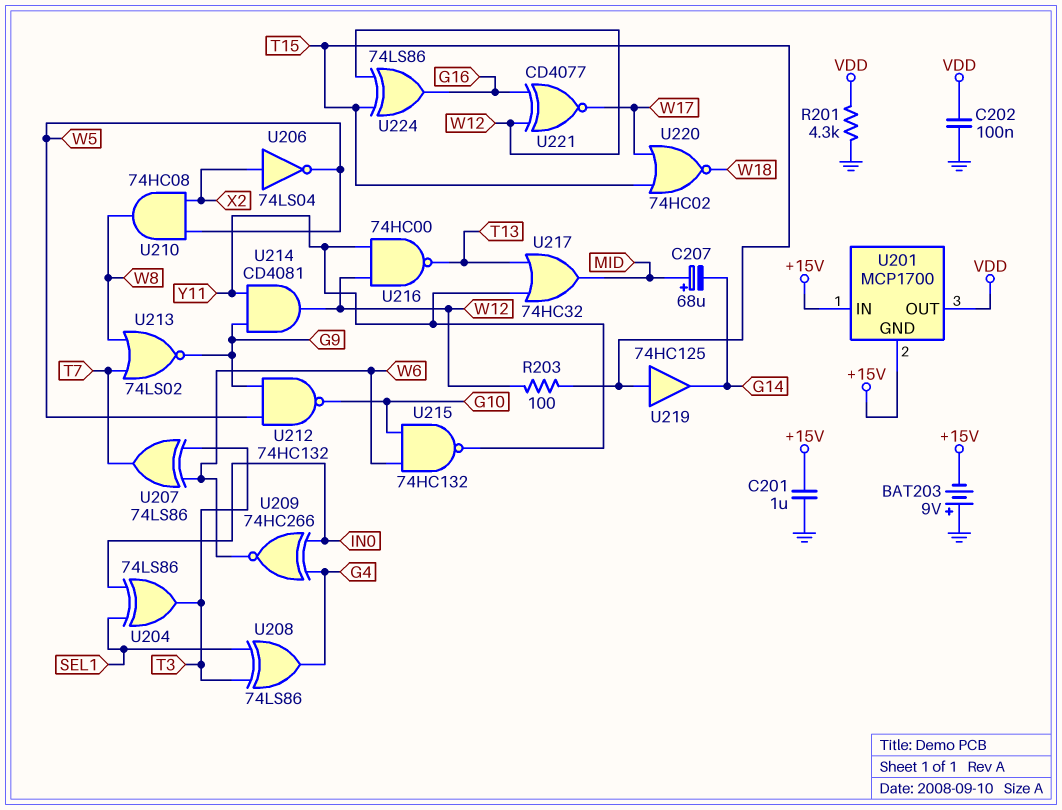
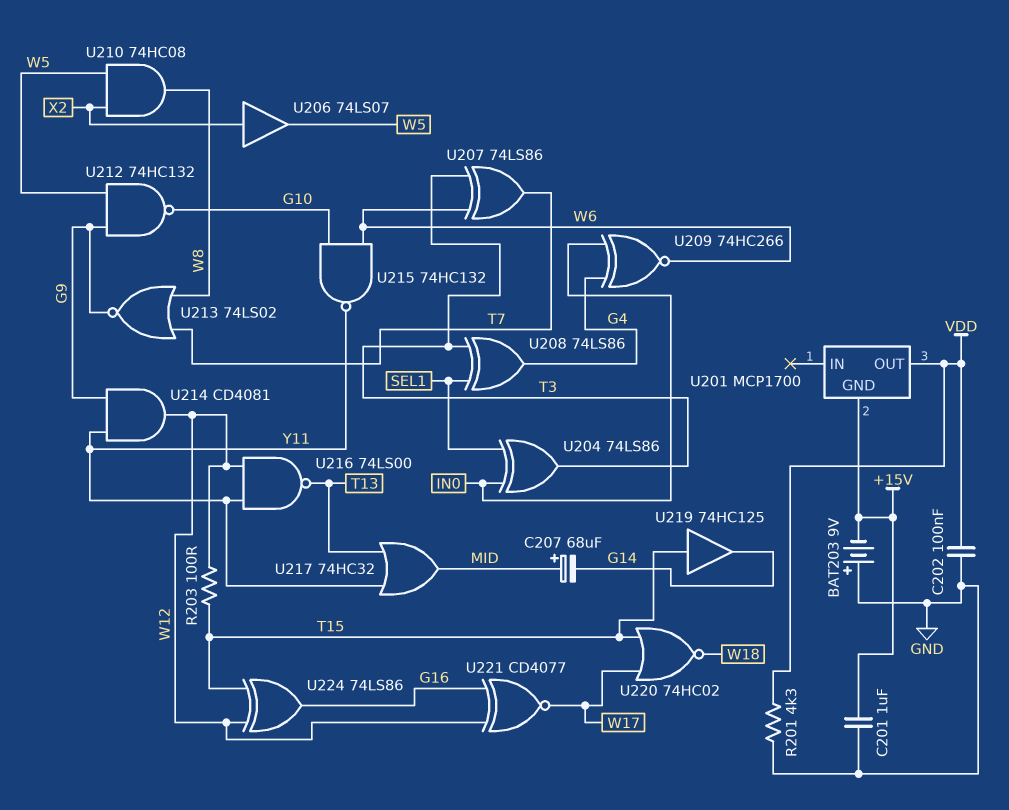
U201 pin IN: +15V -> none
U206: NOT 74LS04 (in X2, out W5) -> buffer 74LS07 (in X2, out W5)
U216: NAND 74HC00 (in W12, in Y11, out T13) -> NAND 74LS00 (in W12, in Y11, out T13)

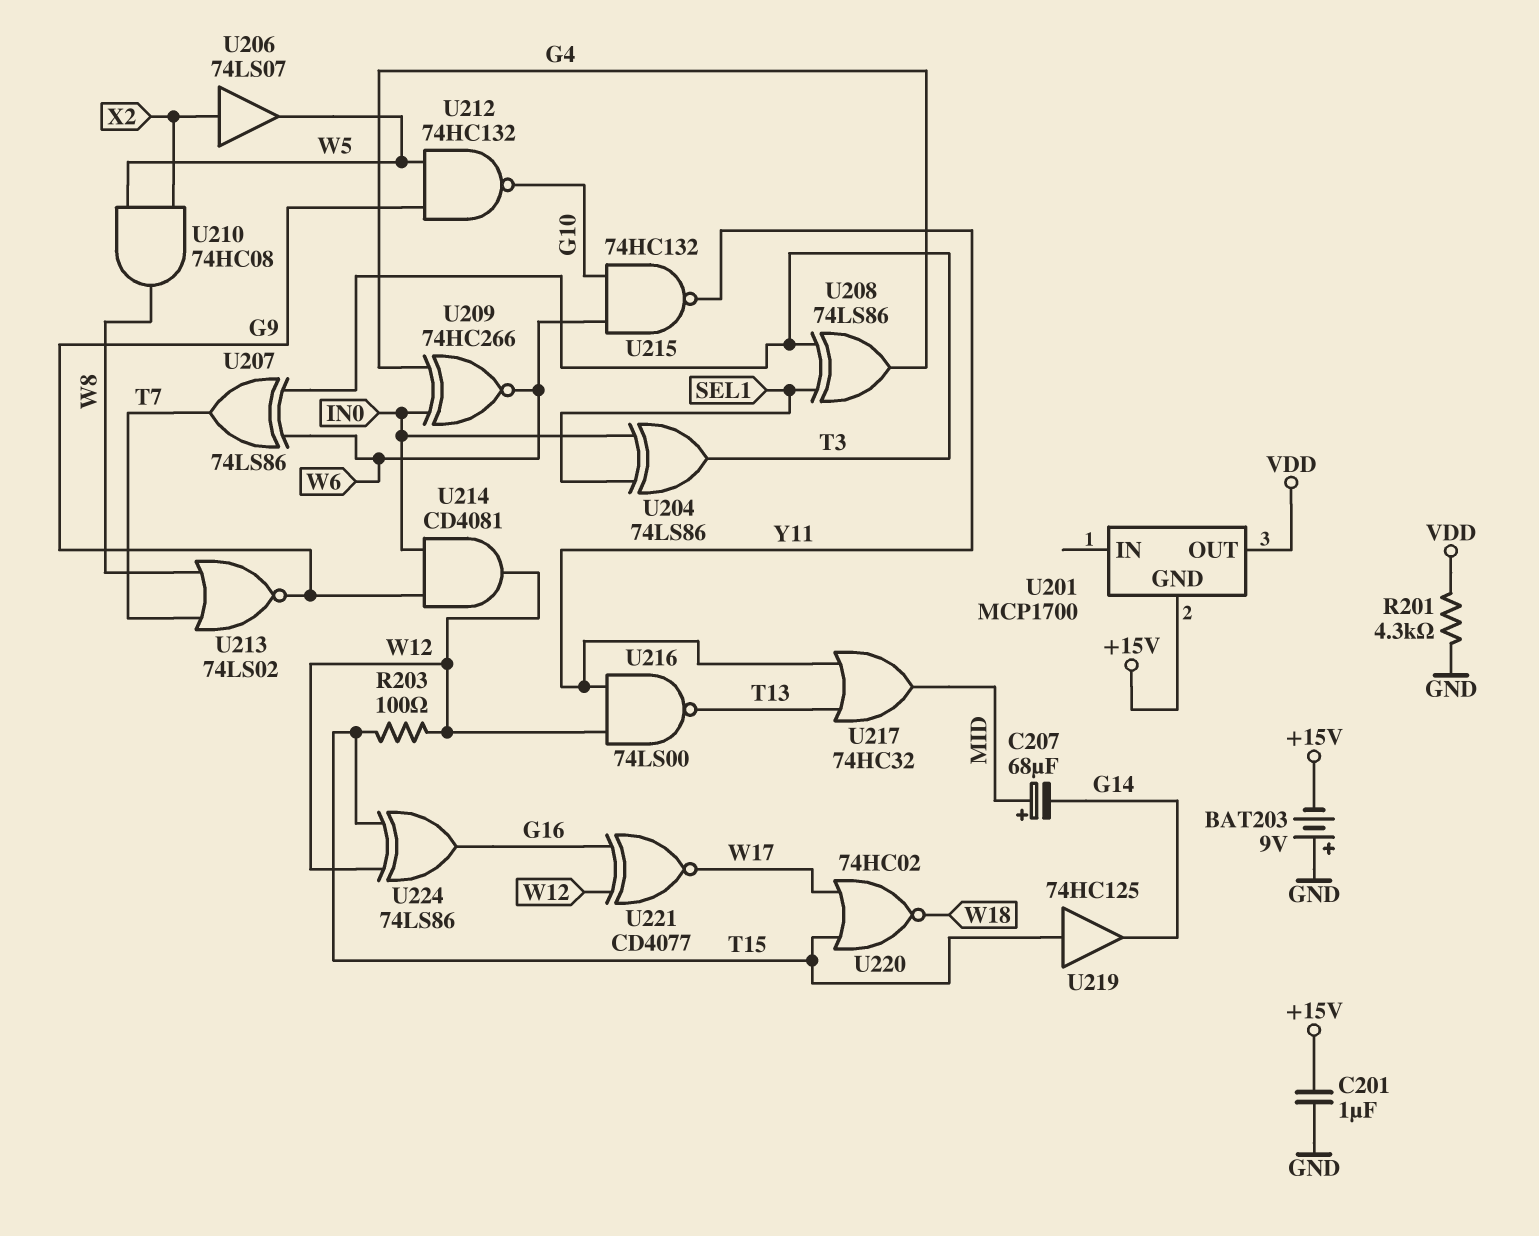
C202: 100nF (GND, VDD) -> none
U214: AND CD4081 (in G9, in Y11, out W12) -> AND CD4081 (in G9, in IN0, out W12)

